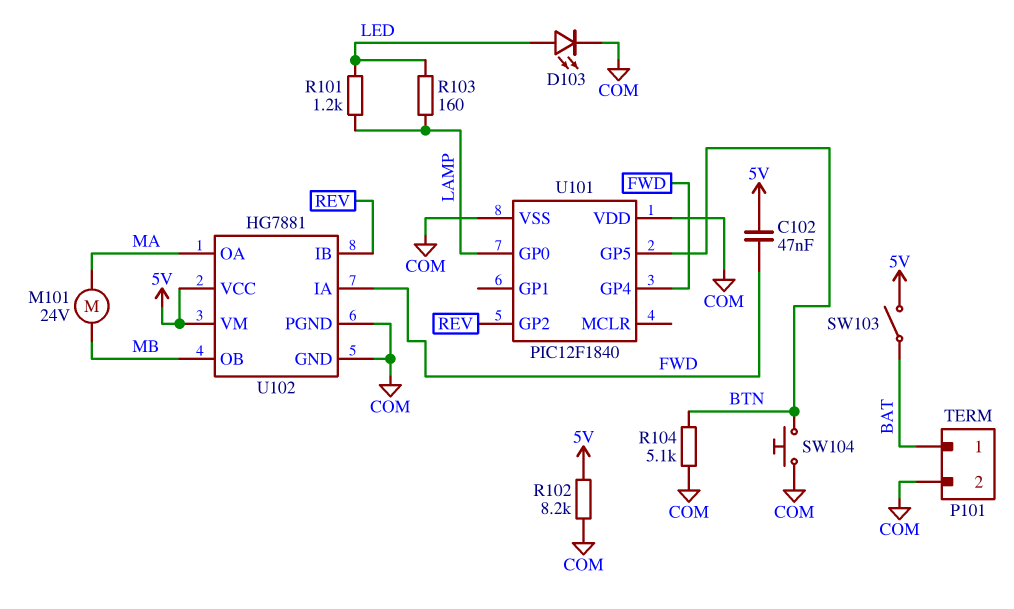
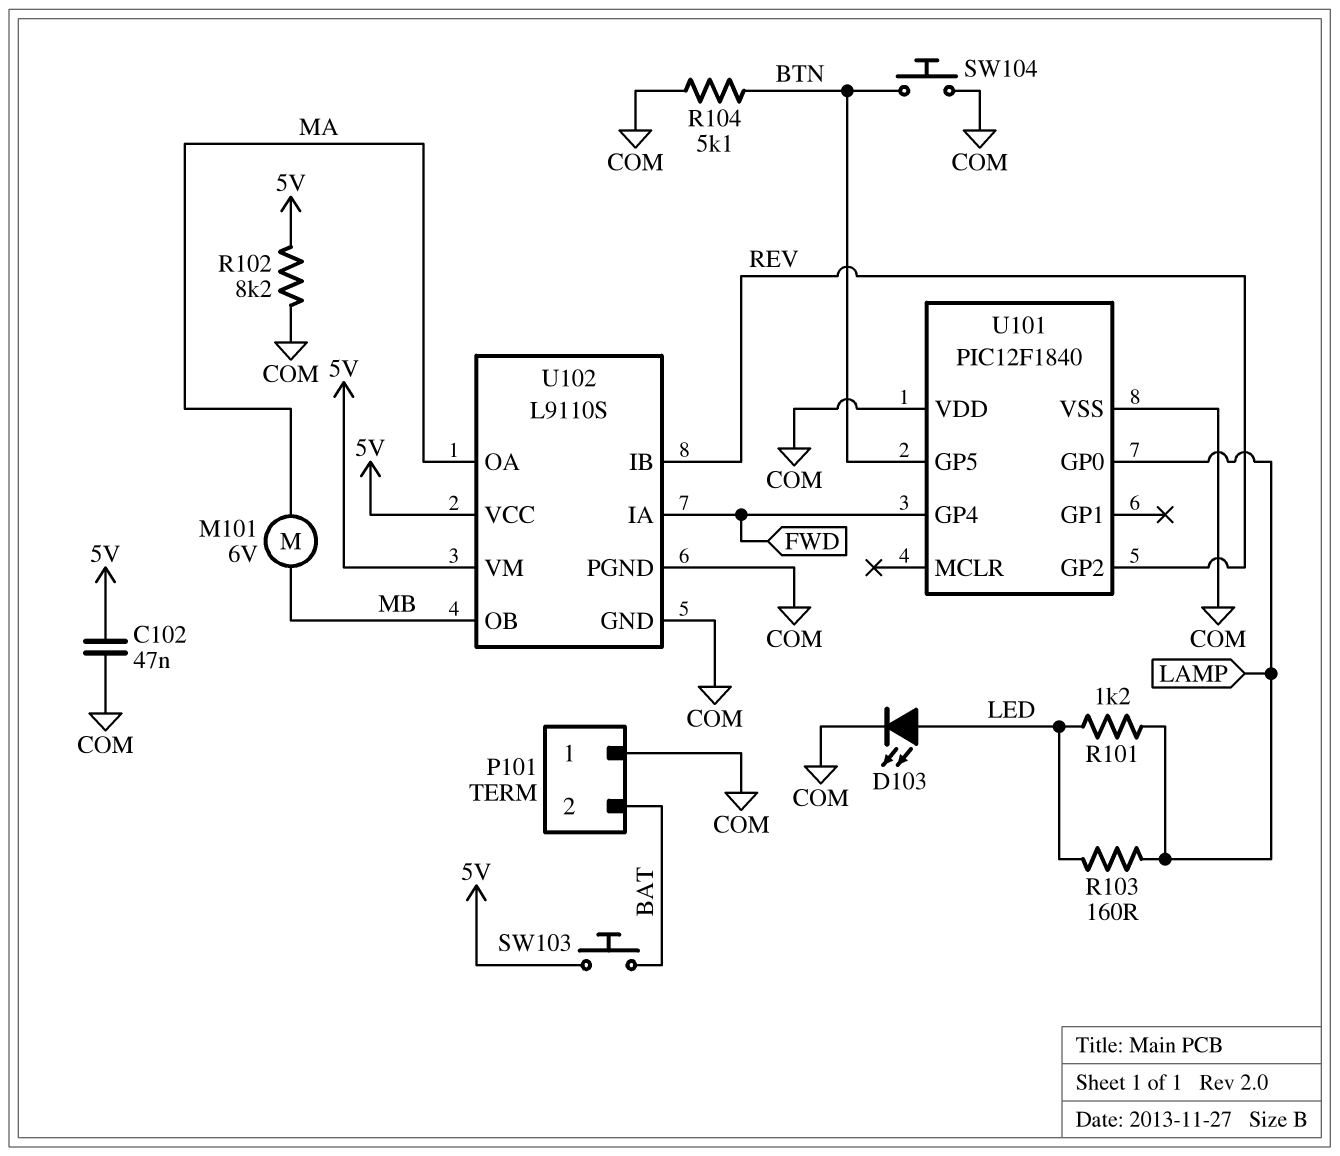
C102: 47nF (5V, FWD) -> 47nF (5V, COM)
M101: motor 24V (MA, MB) -> motor 6V (MA, MB)
P101 pin 1: BAT -> COM
P101 pin 2: COM -> BAT
SW103: switch (5V, BAT) -> button (5V, BAT)
U102: HG7881 -> L9110S

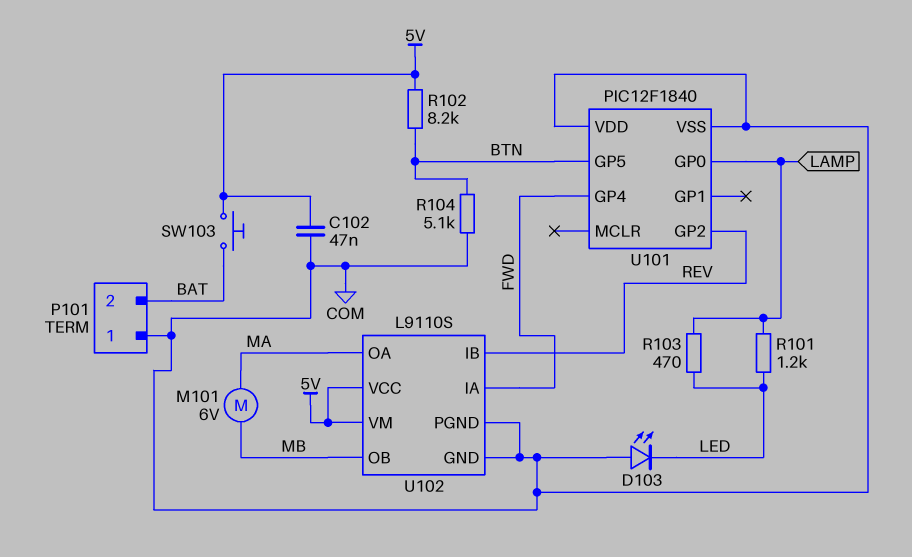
D103: LED (A LED, K COM) -> LED (A COM, K LED)
R102: 8.2k (5V, COM) -> 8.2k (5V, BTN)
R103: 160 (LAMP, LED) -> 470 (LAMP, LED)
SW104: button (BTN, COM) -> none

